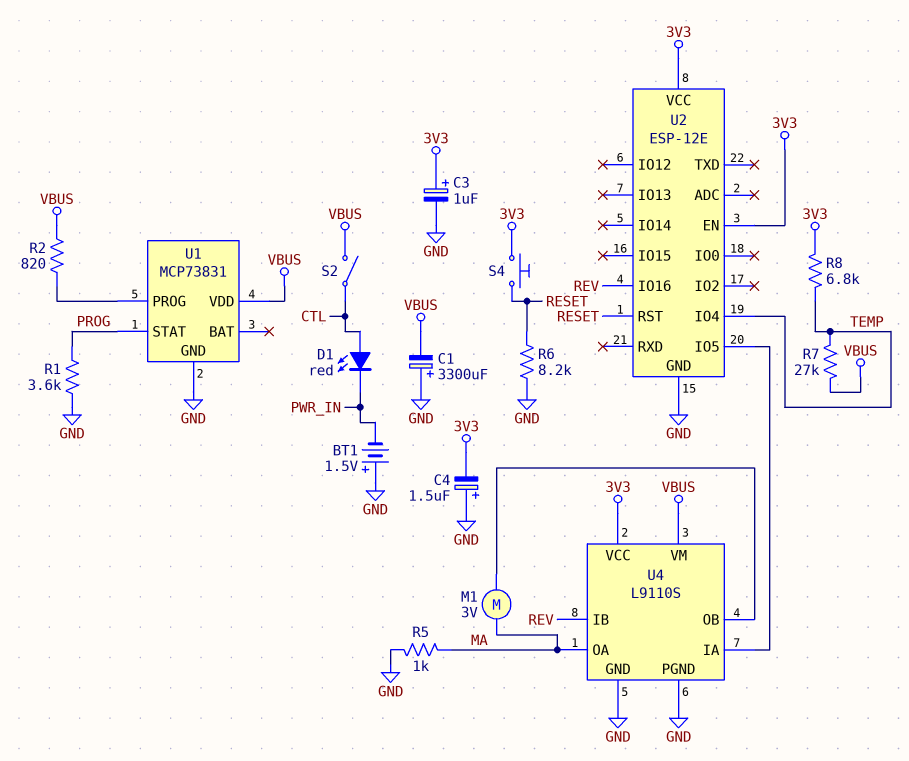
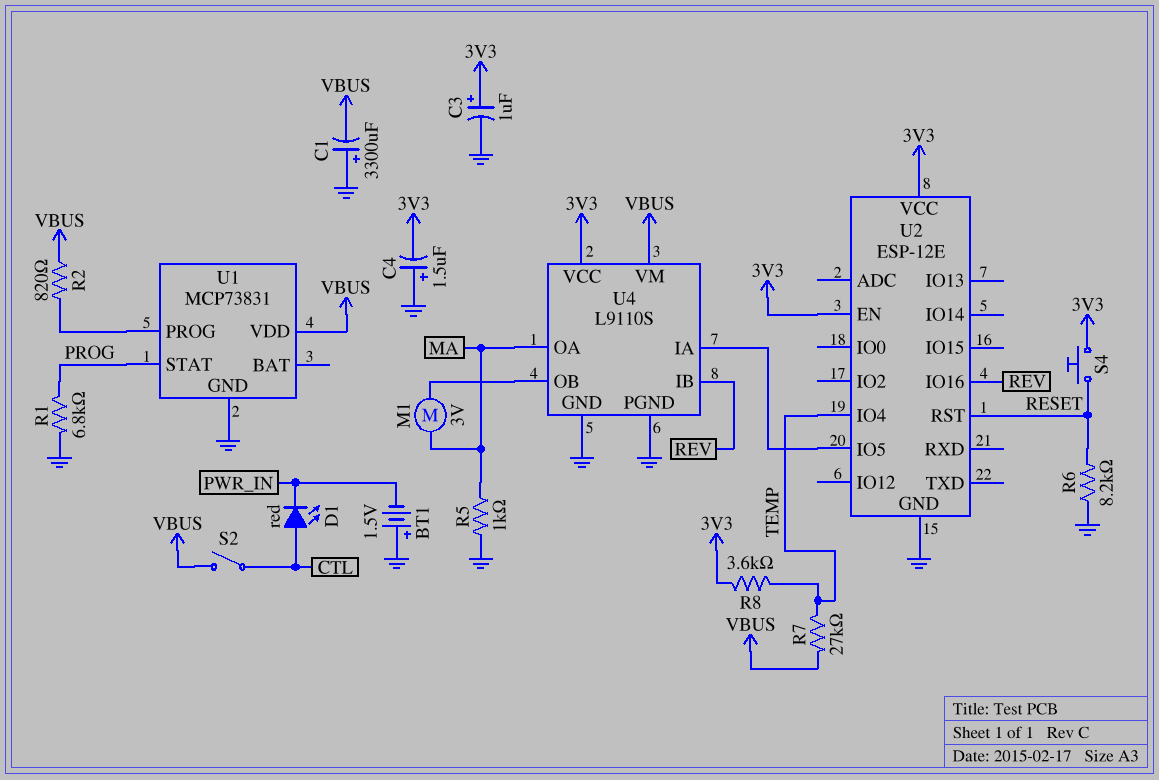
R1: 3.6k (GND, PROG) -> 6.8k (GND, PROG)
R8: 6.8k (3V3, TEMP) -> 3.6k (3V3, TEMP)

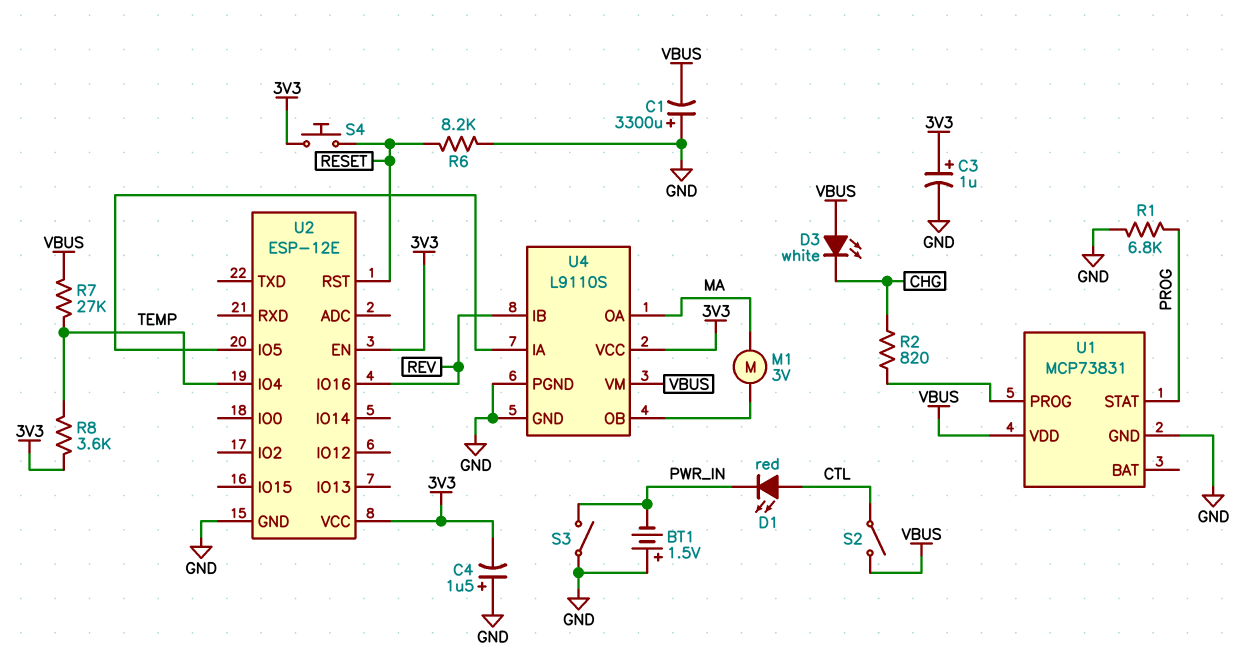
D3: none -> LED white (A VBUS, K CHG)
R2: 820 (U1/PROG, VBUS) -> 820 (CHG, U1/PROG)
R5: 1k (GND, MA) -> none
S3: none -> switch (GND, PWR_IN)

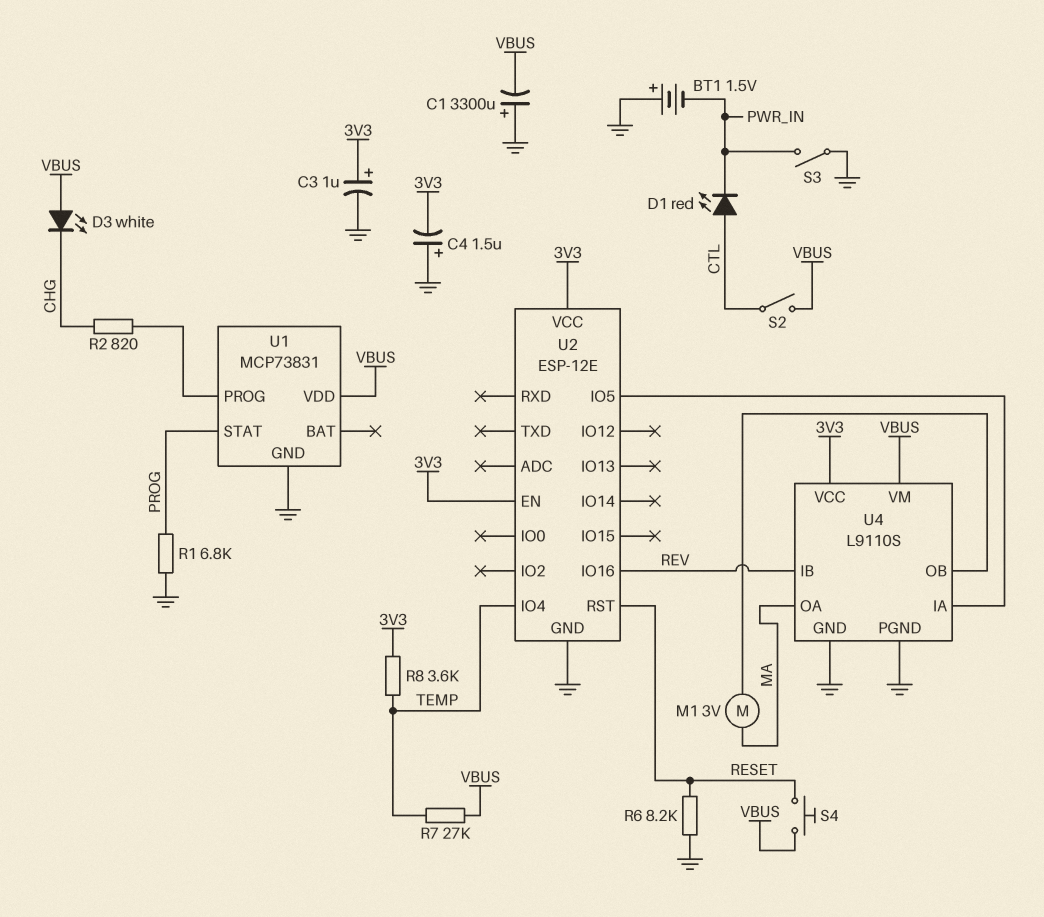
S4: button (3V3, RESET) -> button (RESET, VBUS)

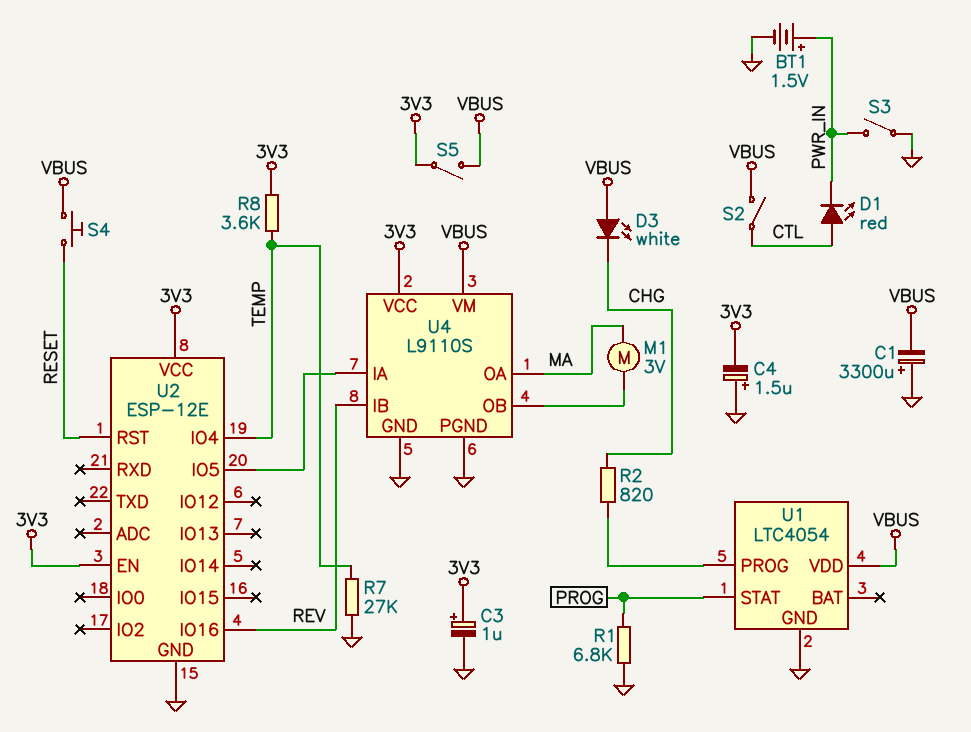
BT1: 1.5V (plus GND, minus PWR_IN) -> 1.5V (plus PWR_IN, minus GND)
R6: 8.2k (GND, RESET) -> none
R7: 27k (TEMP, VBUS) -> 27k (GND, TEMP)
S5: none -> switch (3V3, VBUS)
U1: MCP73831 -> LTC4054

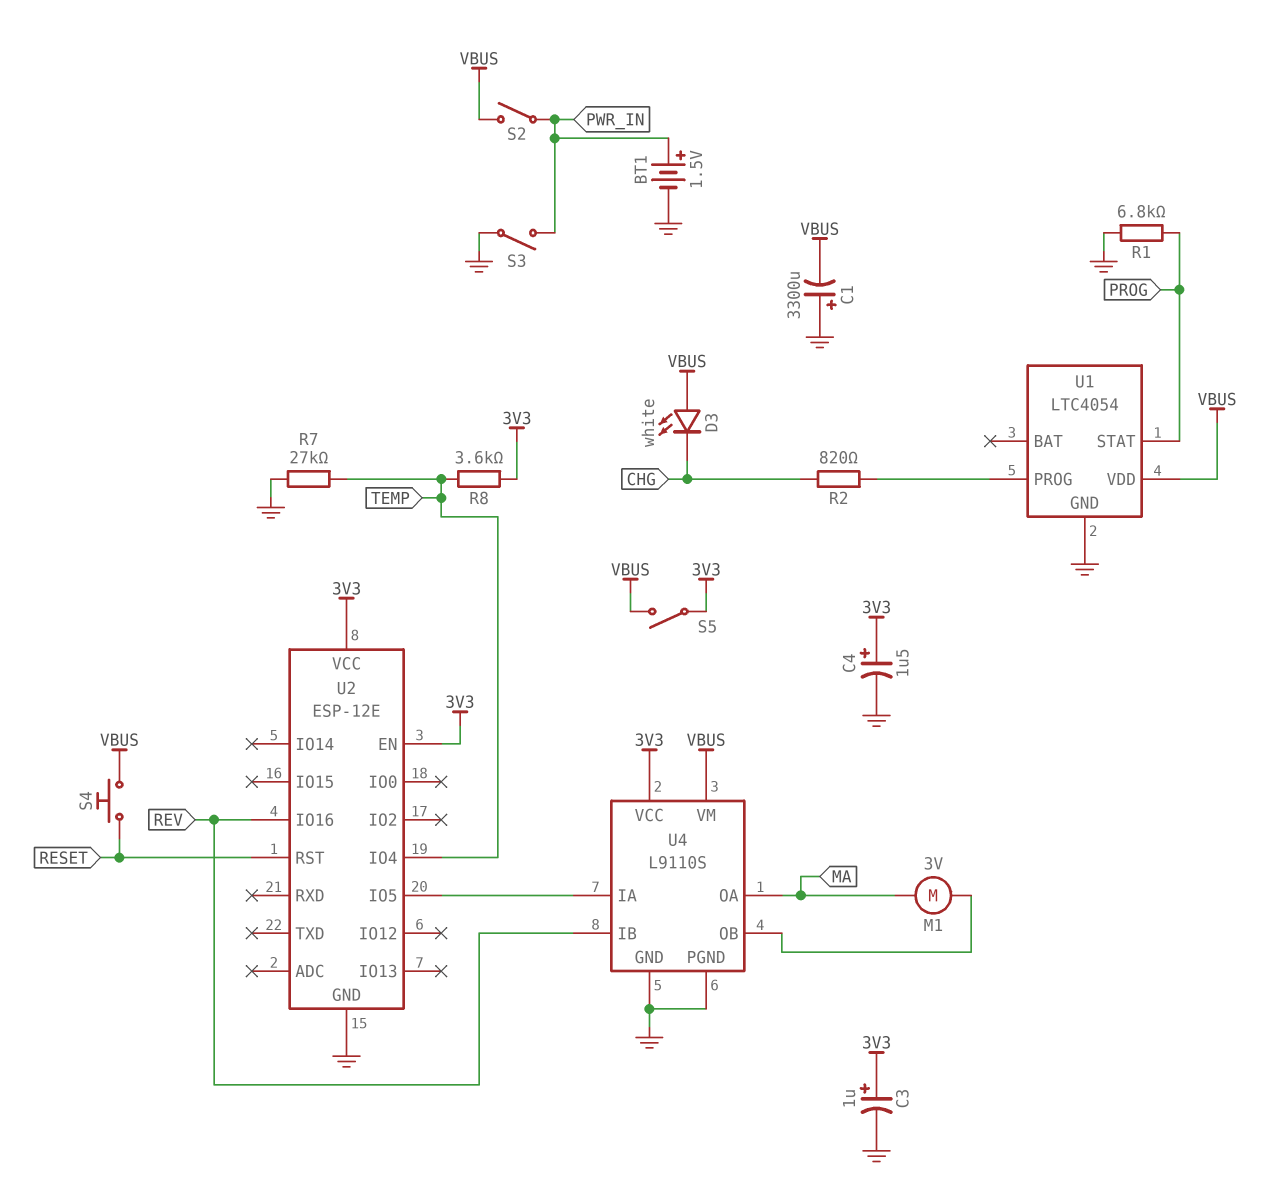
C4: 1.5uF (plus GND, minus 3V3) -> 1.5uF (plus 3V3, minus GND)
D1: LED red (A CTL, K PWR_IN) -> none
S2: switch (CTL, VBUS) -> switch (PWR_IN, VBUS)

